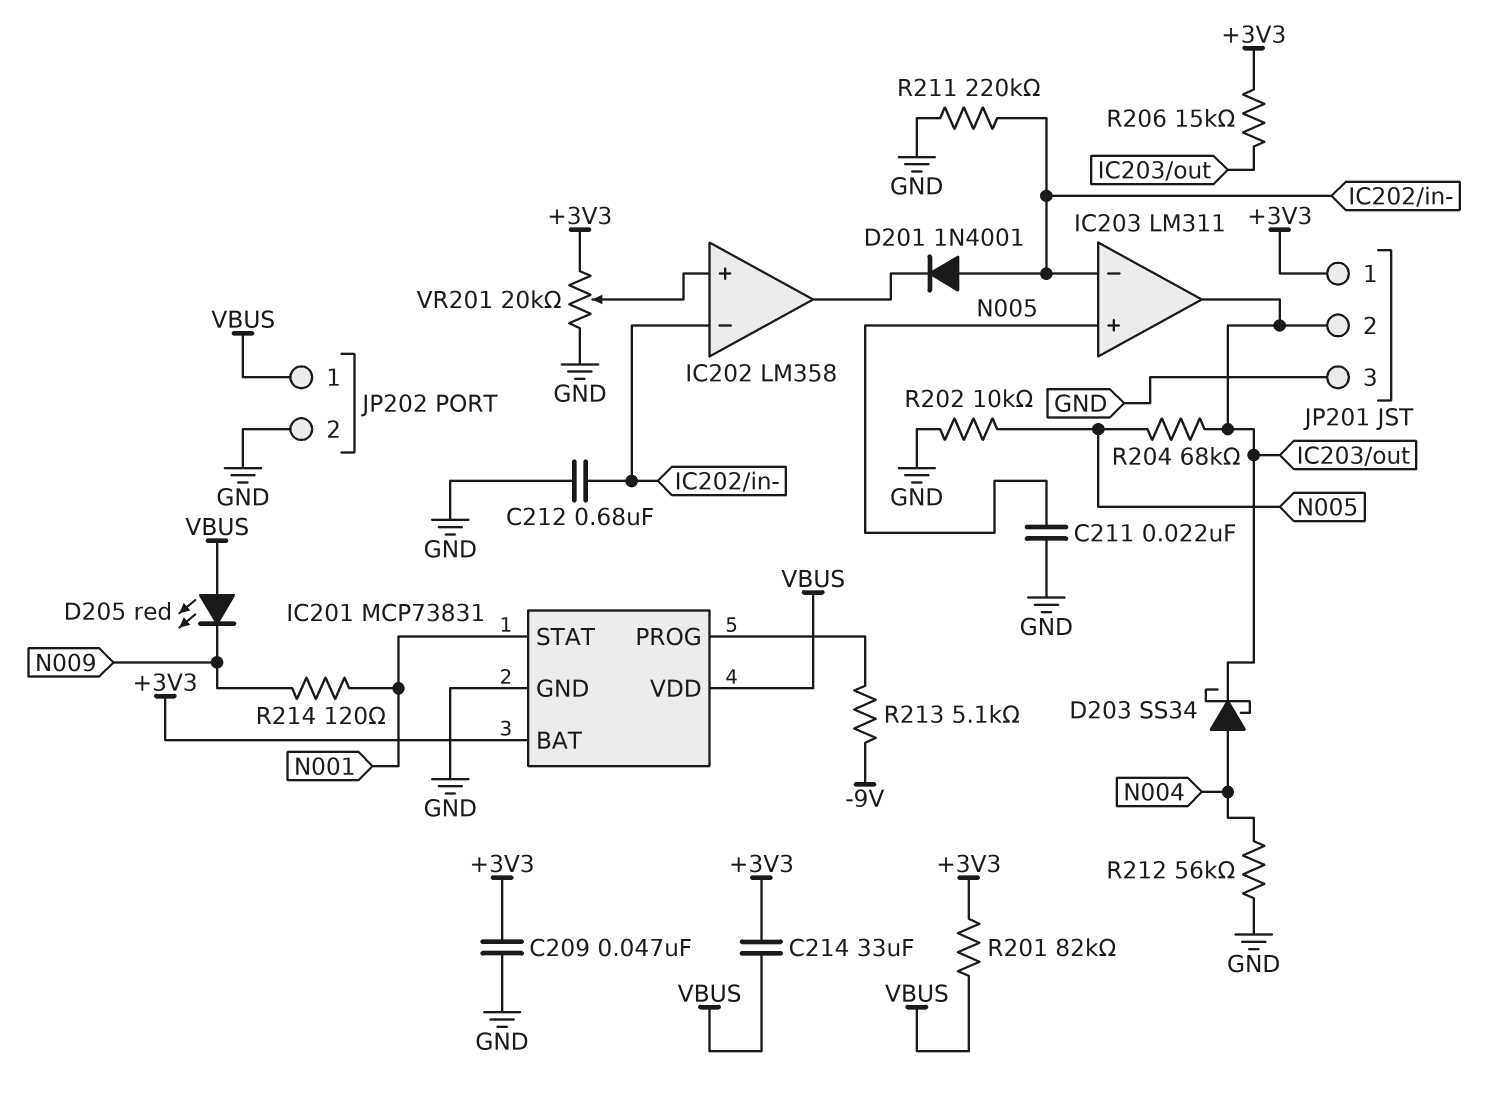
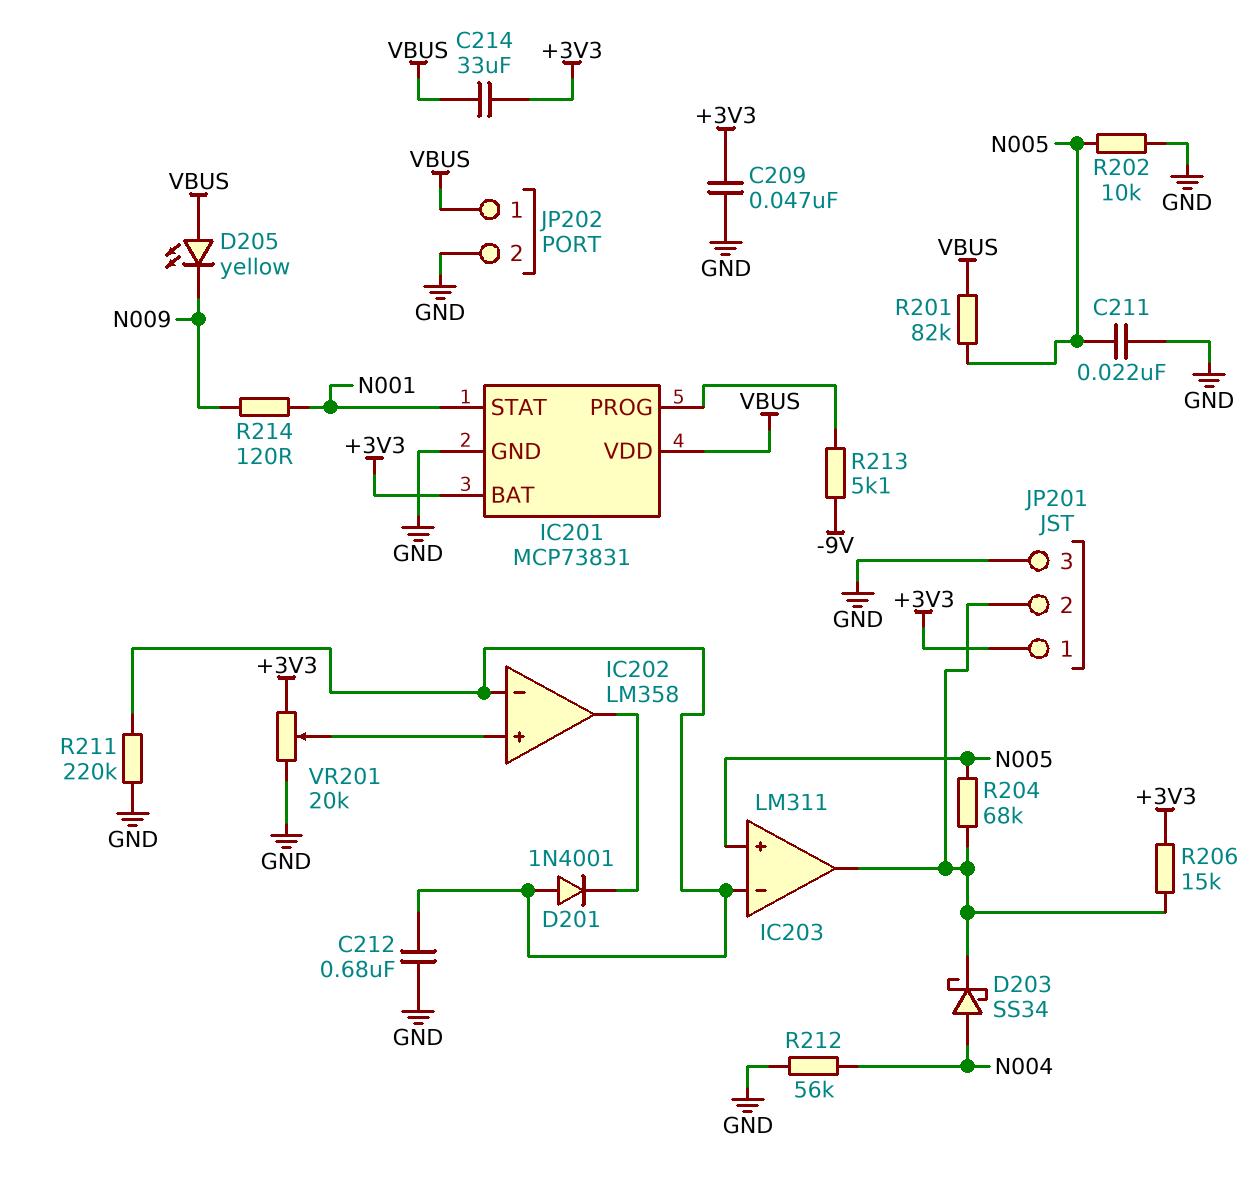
D205: LED red (A VBUS, K N009) -> LED yellow (A VBUS, K N009)
R201: 82k (+3V3, VBUS) -> 82k (N005, VBUS)

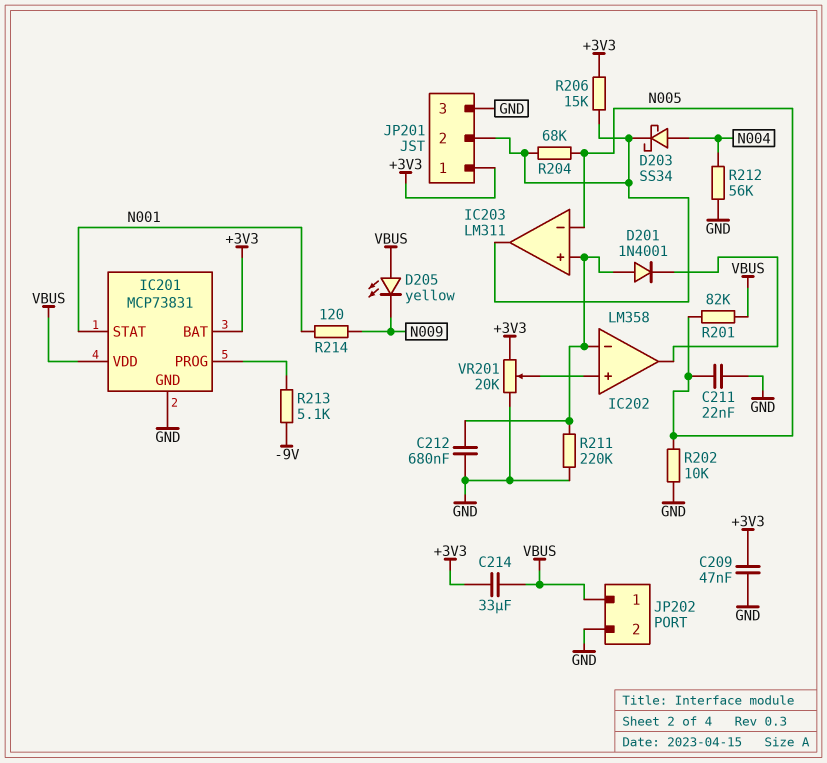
IC203 pin in+: N005 -> IC202/in-
IC203 pin in-: IC202/in- -> N005

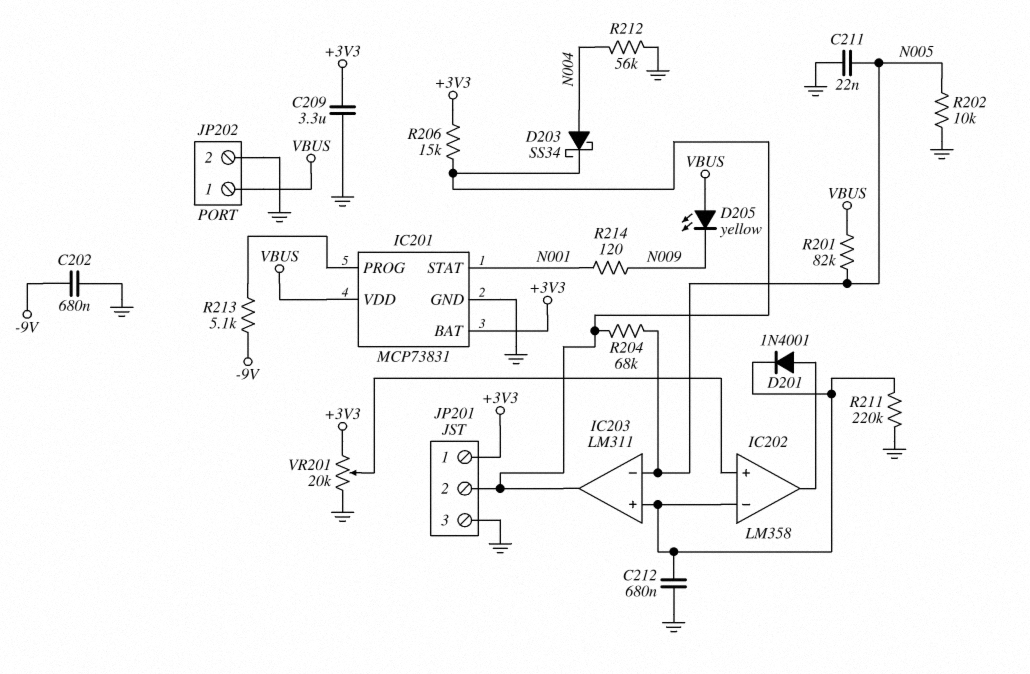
C202: none -> 680nF (-9V, GND)
C209: 47nF (+3V3, GND) -> 3.3uF (+3V3, GND)
C214: 33uF (+3V3, VBUS) -> none
D201: diode 1N4001 (A IC202/in-, K IC202/out) -> diode 1N4001 (A IC202/out, K IC202/in-)

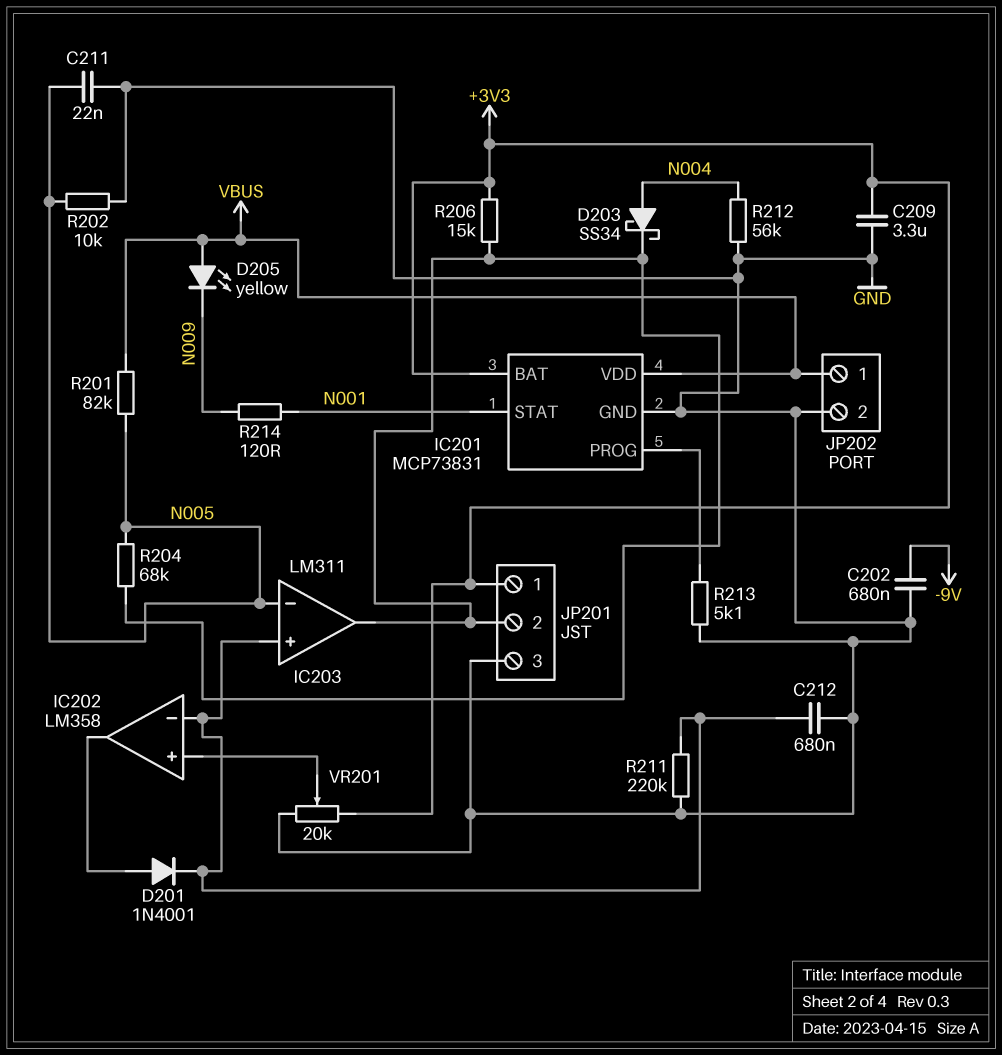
R213: 5.1k (-9V, IC201/PROG) -> 5.1k (GND, IC201/PROG)

